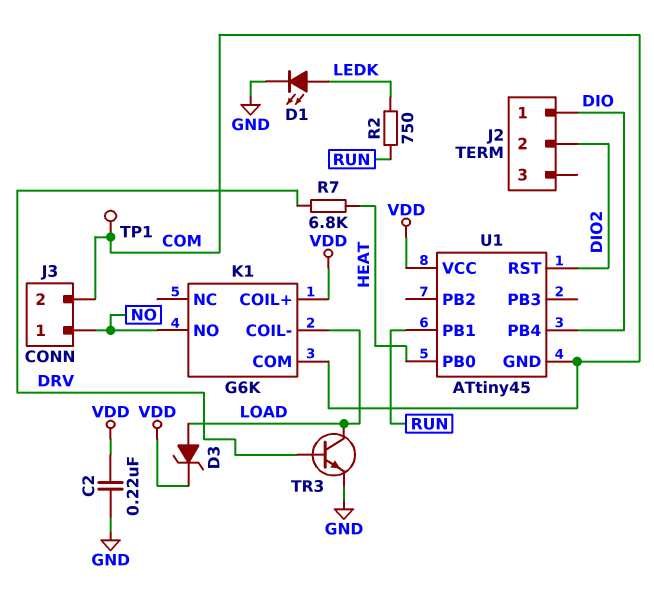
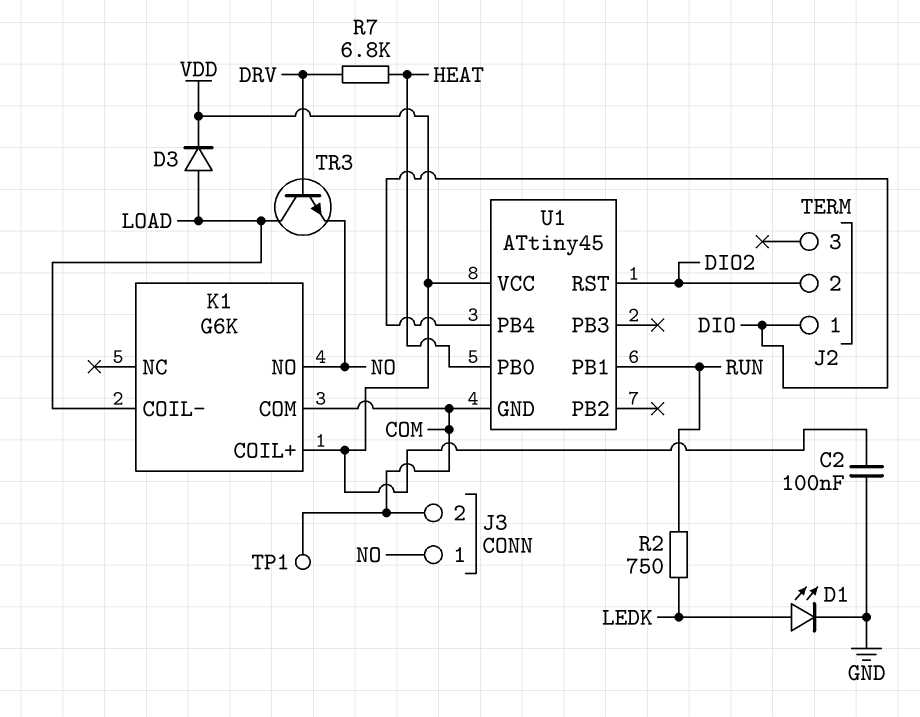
C2: 220nF (GND, VDD) -> 100nF (GND, VDD)
D3: zener (A LOAD, K VDD) -> diode (A LOAD, K VDD)
TR3: NPN (B DRV, C LOAD, E GND) -> NPN (B DRV, C LOAD, E NO)

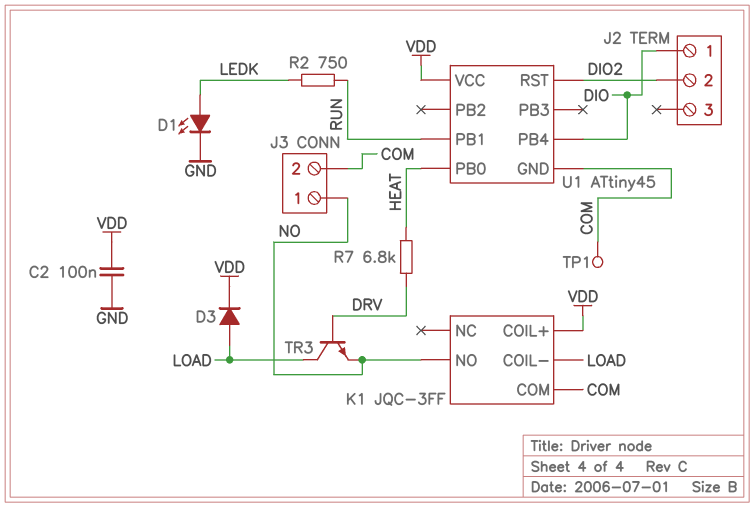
K1: G6K -> JQC-3FF

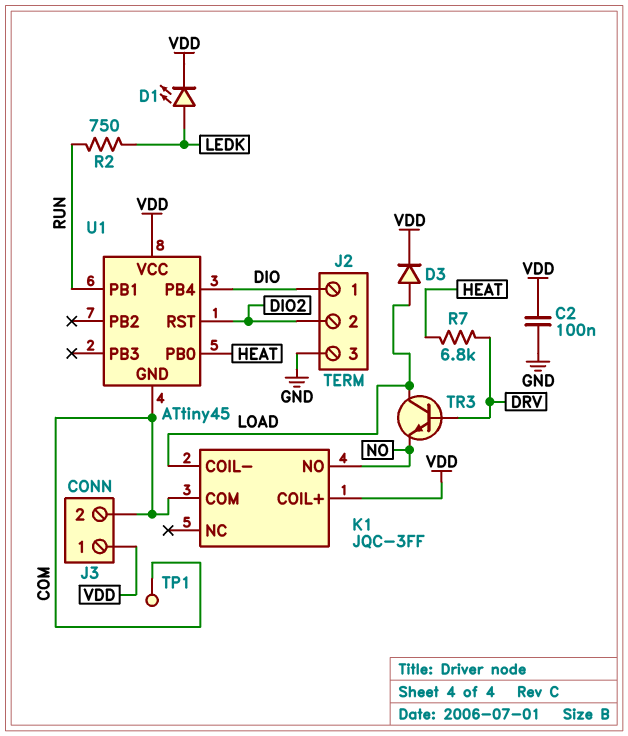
D1: LED (A LEDK, K GND) -> LED (A LEDK, K VDD)
J2 pin 3: none -> GND
J3 pin 1: NO -> VDD

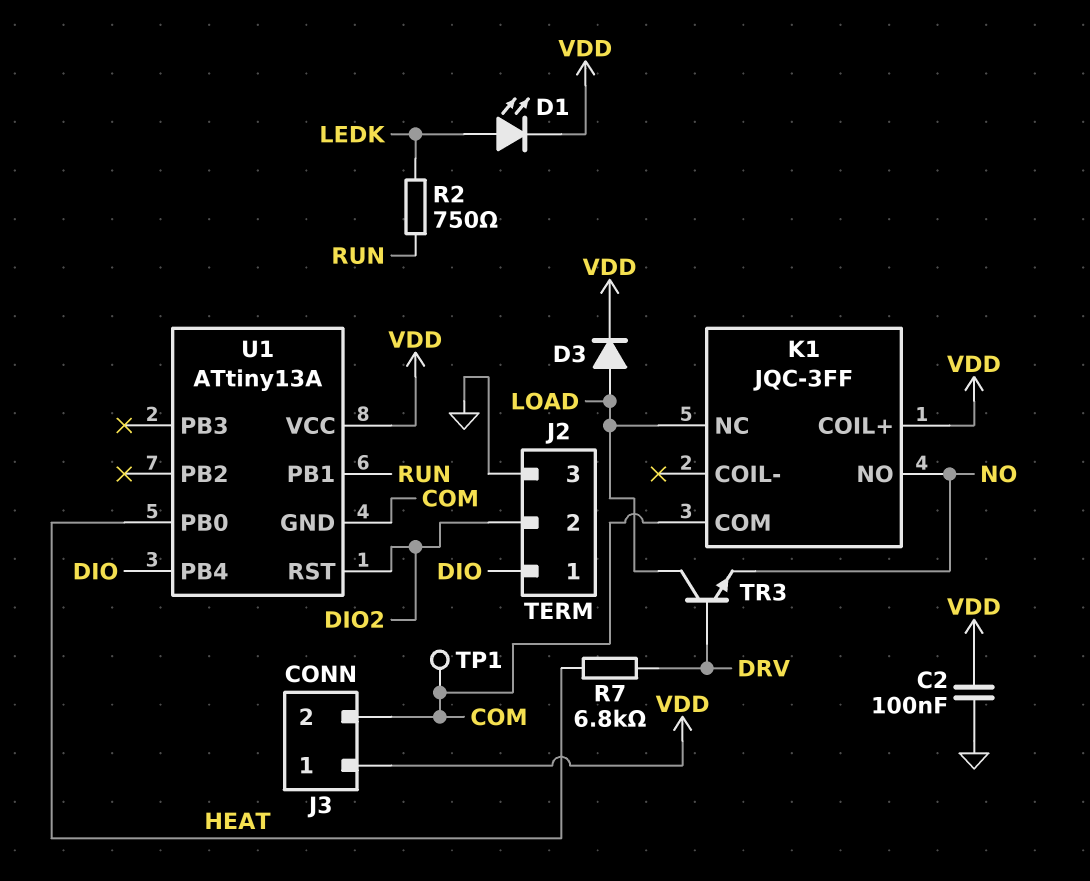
K1 pin COIL-: LOAD -> none
K1 pin NC: none -> LOAD
U1: ATtiny45 -> ATtiny13A

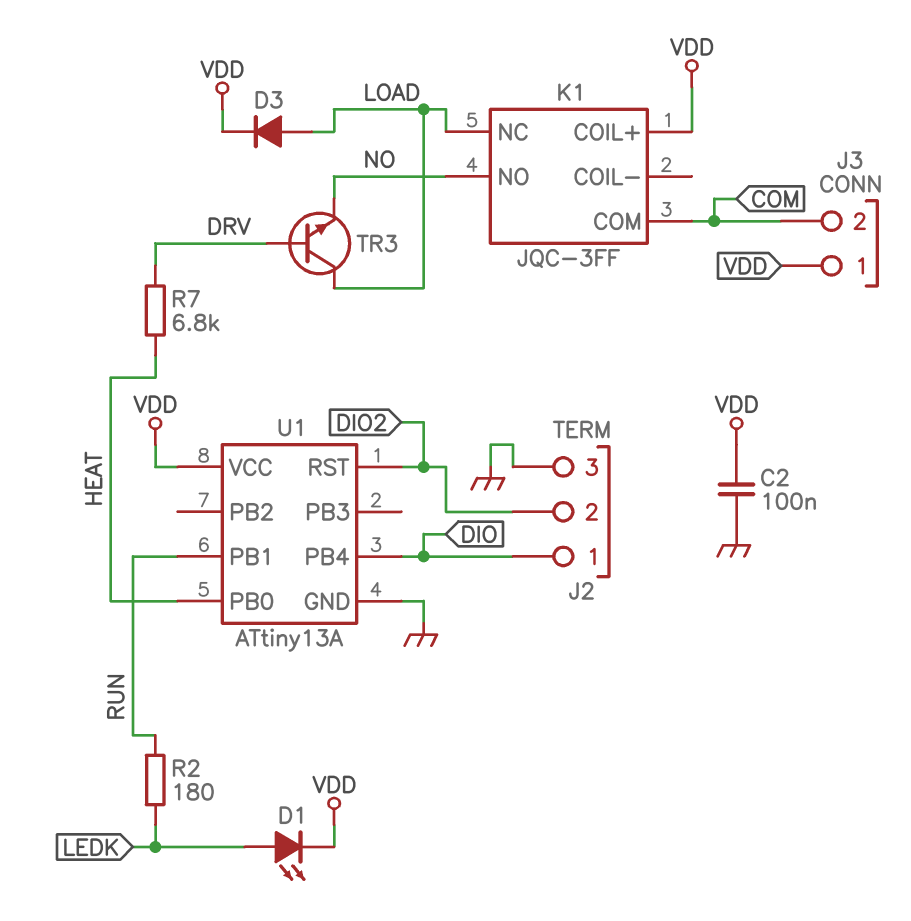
R2: 750 (LEDK, RUN) -> 180 (LEDK, RUN)
TP1: test point (COM) -> none
U1 pin GND: COM -> GND

